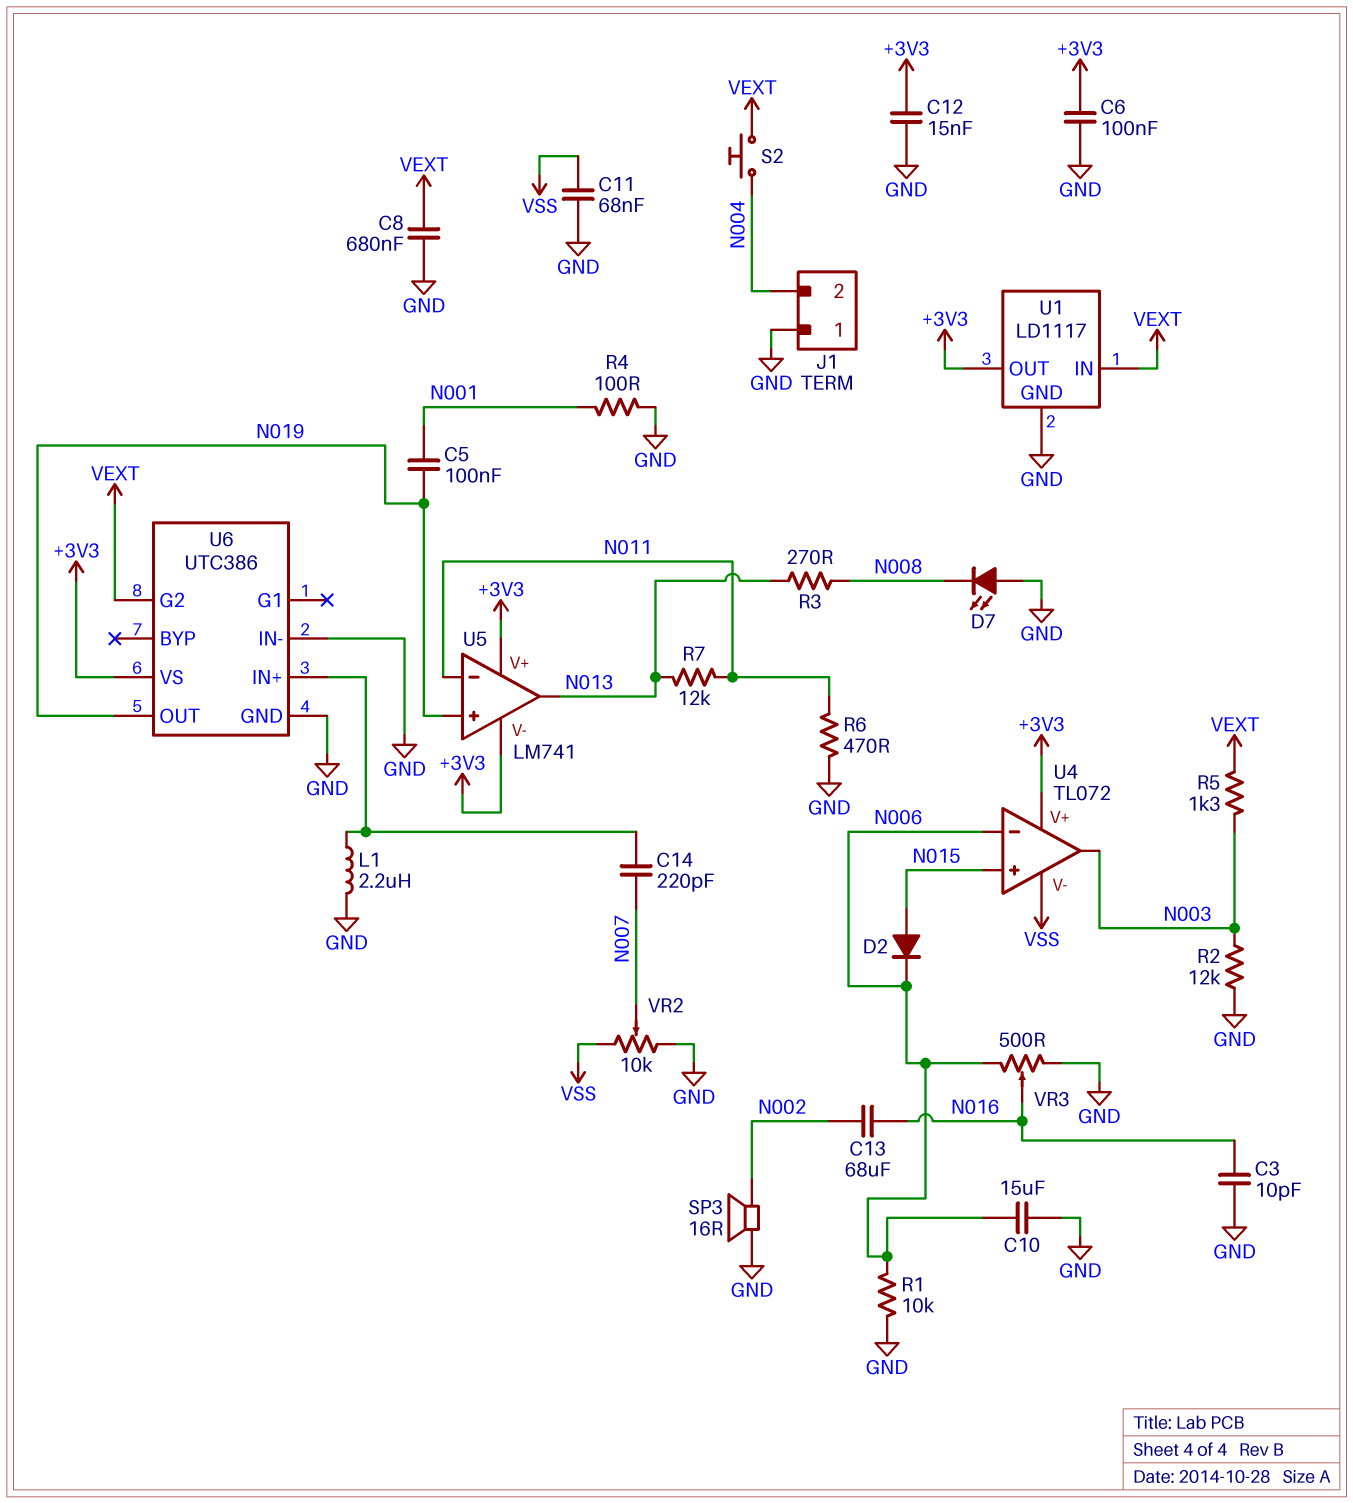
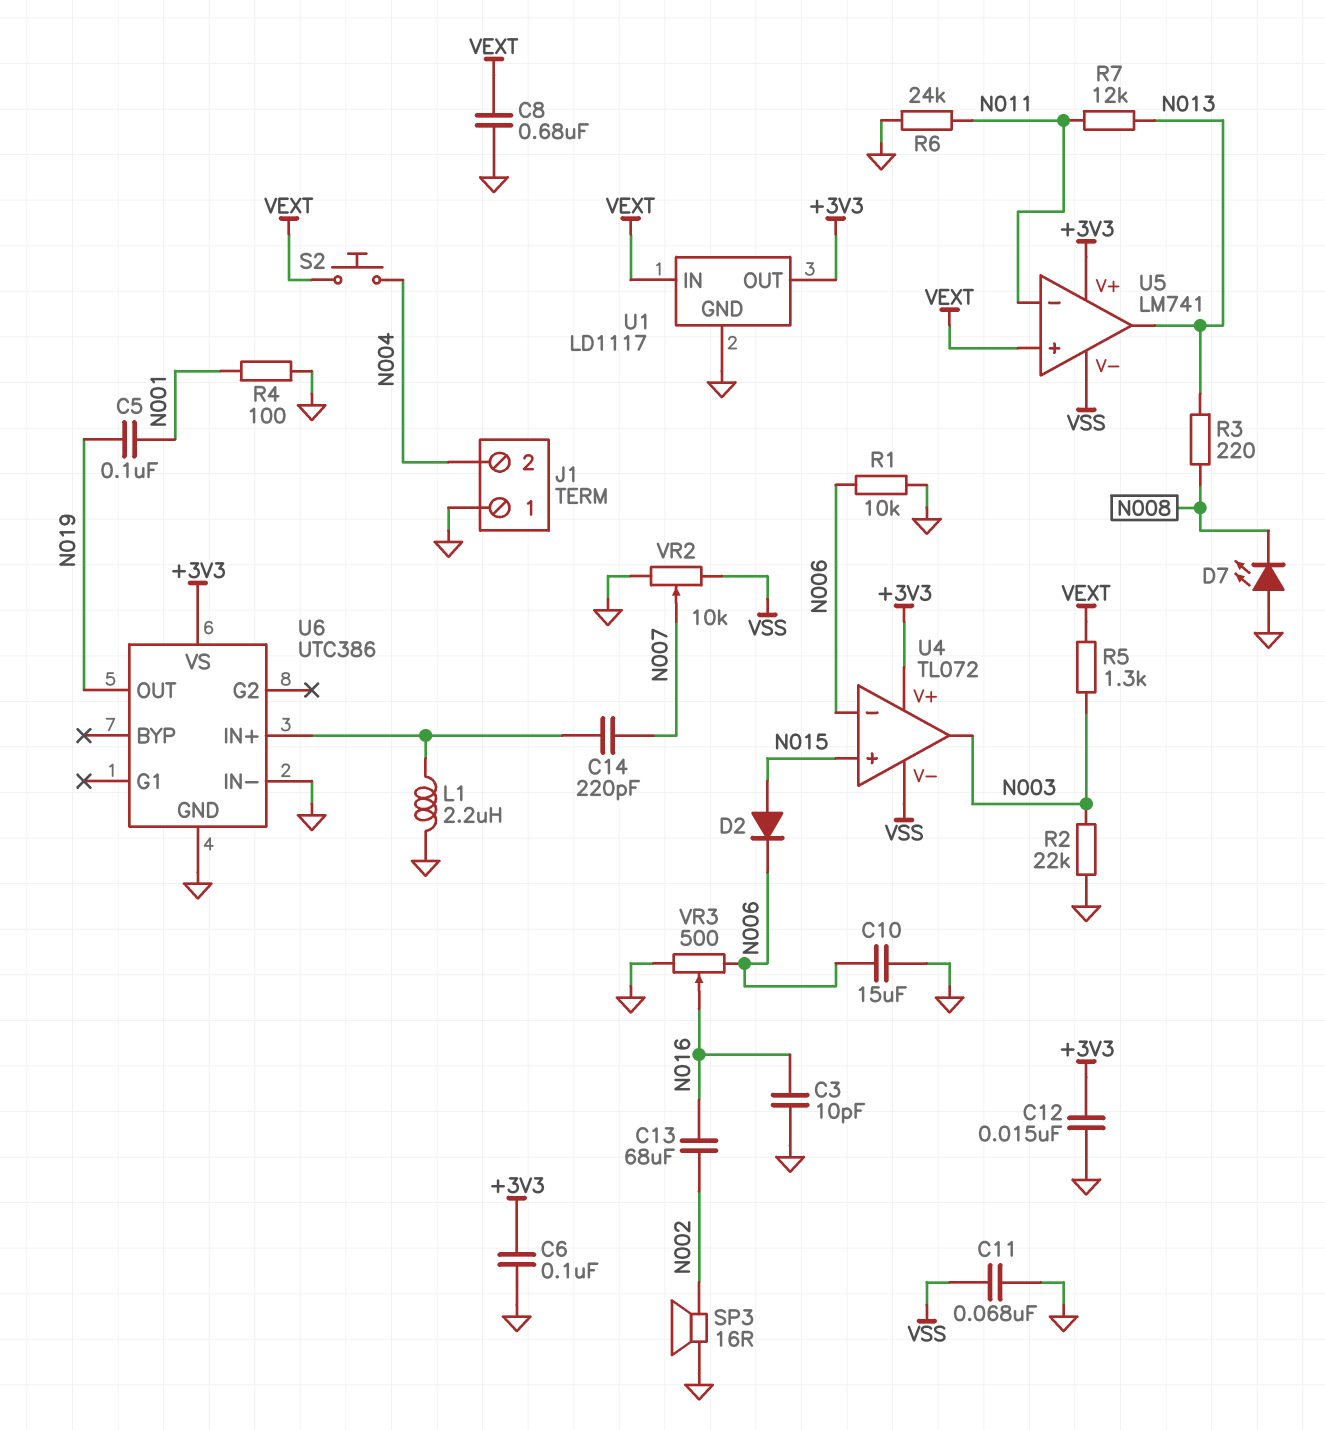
R2: 12k (GND, N003) -> 22k (GND, N003)
R3: 270 (N008, N013) -> 220 (N008, N013)
R6: 470 (GND, N011) -> 24k (GND, N011)
U5 pin V-: +3V3 -> VSS
U5 pin in+: N019 -> VEXT
U6 pin G2: VEXT -> none

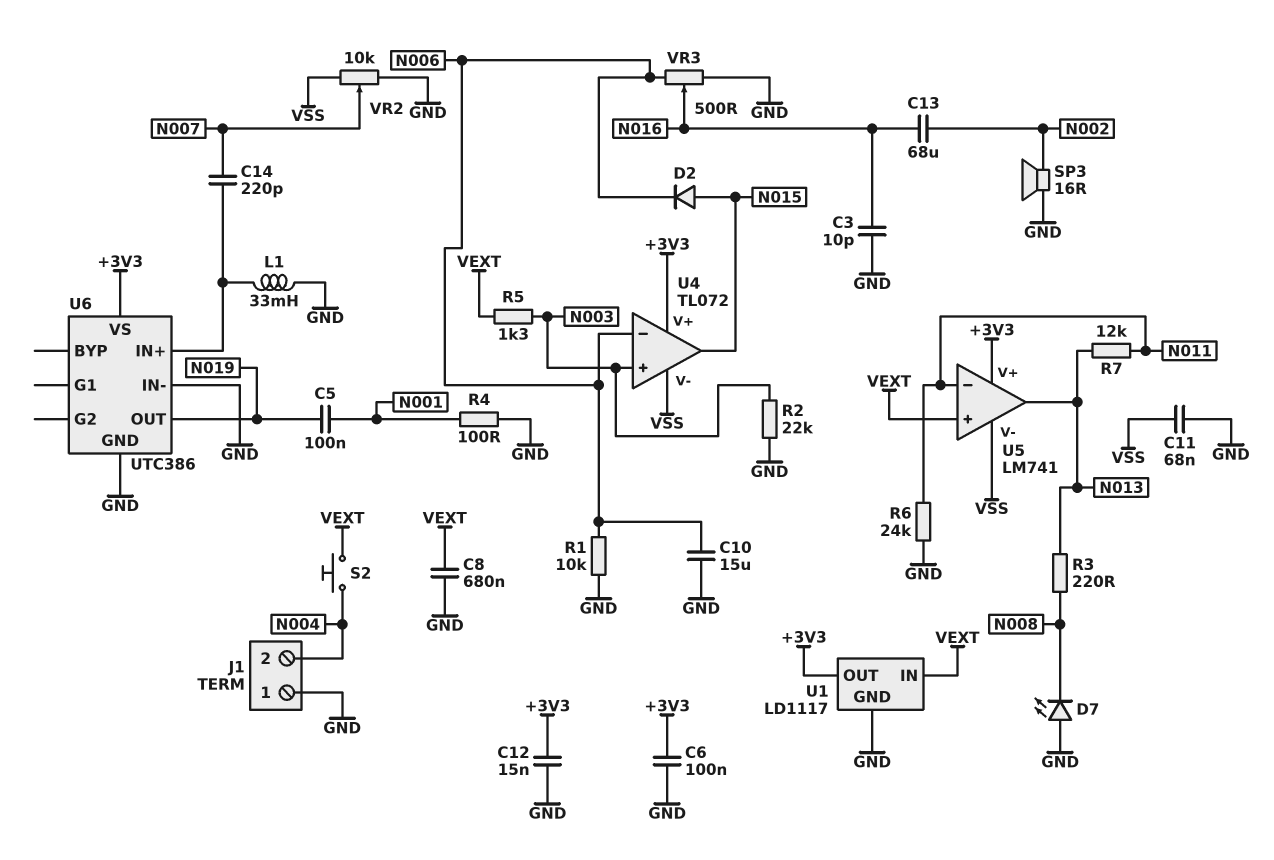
L1: 2.2uH (GND, U6/IN+) -> 33mH (GND, U6/IN+)
U4 pin in+: N015 -> N003
U4 pin out: N003 -> N015

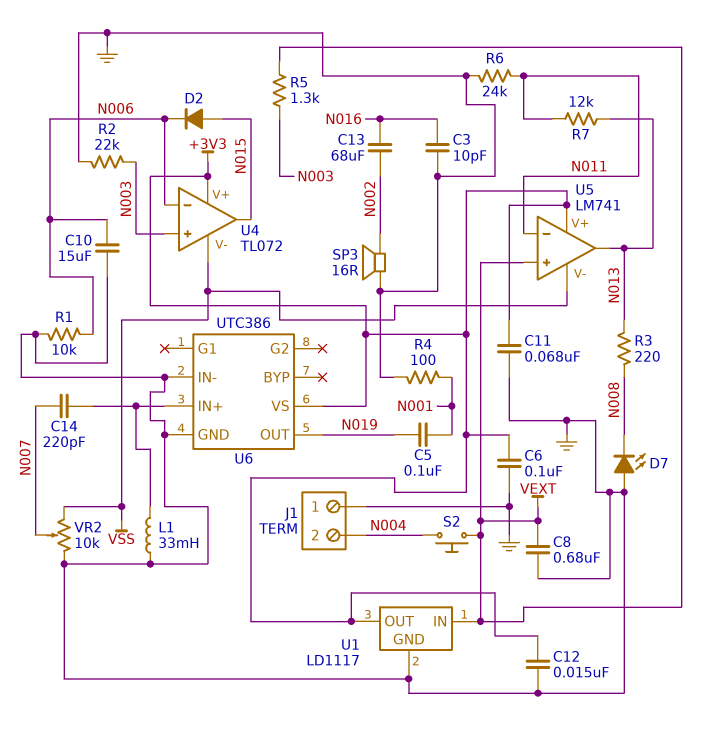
C11: 68nF (GND, VSS) -> 68nF (+3V3, GND)
VR3: 500 (GND, N006, wiper N016) -> none

